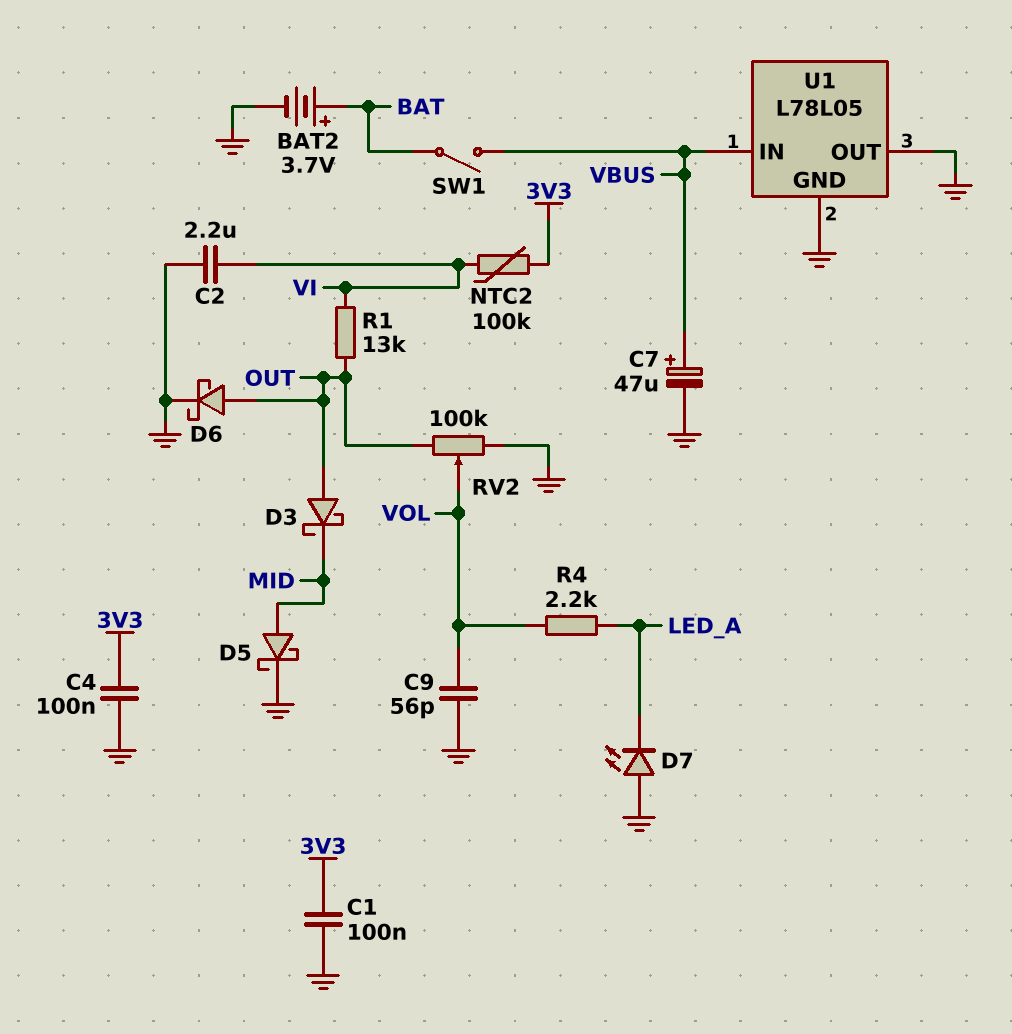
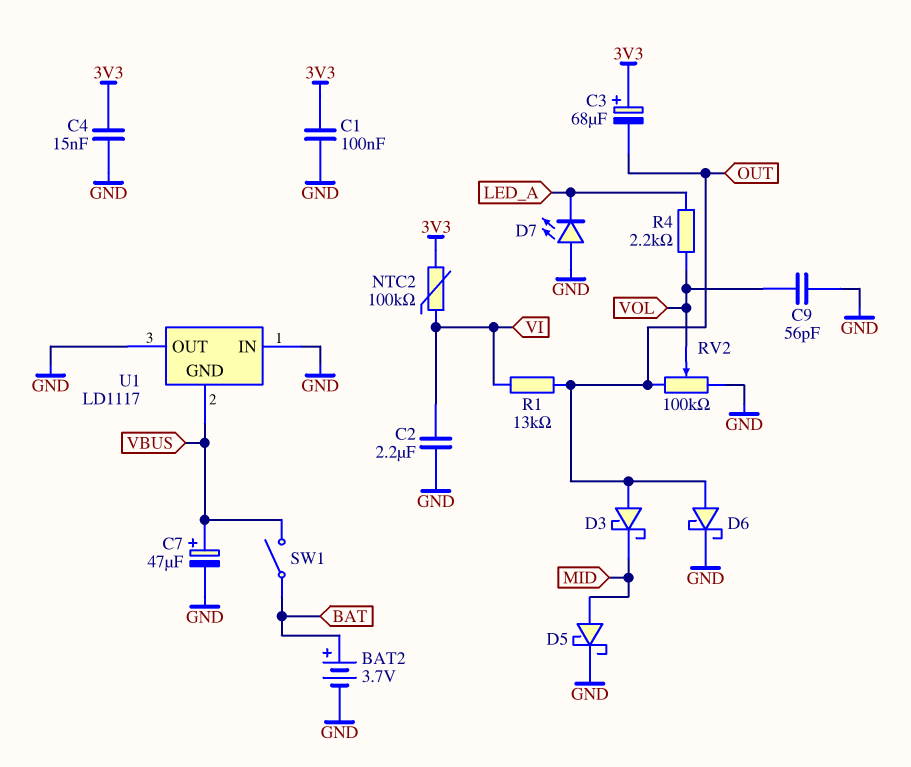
C3: none -> 68uF (plus 3V3, minus OUT)
C4: 100nF (3V3, GND) -> 15nF (3V3, GND)
U1: L78L05 -> LD1117
U1 pin GND: GND -> VBUS
U1 pin IN: VBUS -> GND

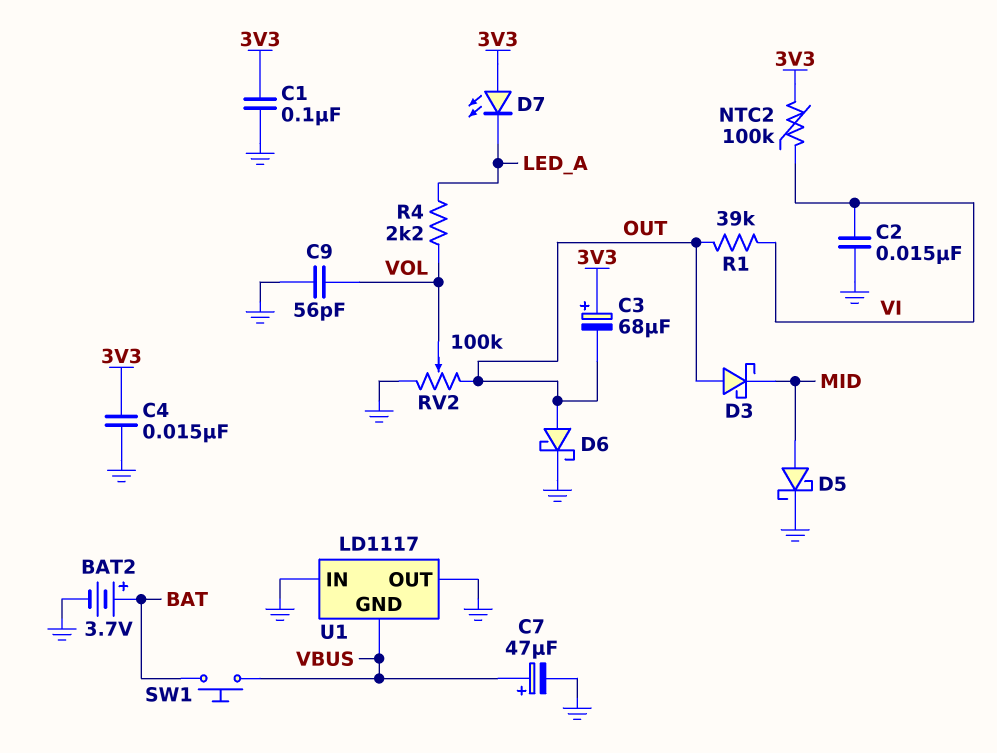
C2: 2.2uF (GND, VI) -> 15nF (GND, VI)
D7: LED (A GND, K LED_A) -> LED (A 3V3, K LED_A)
R1: 13k (OUT, VI) -> 39k (OUT, VI)
SW1: switch (BAT, VBUS) -> button (BAT, VBUS)

